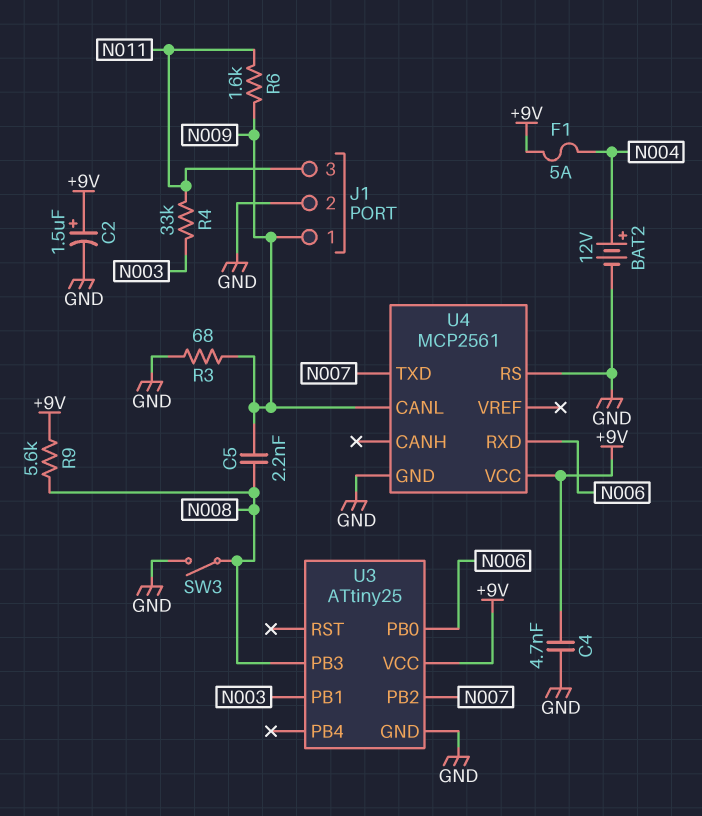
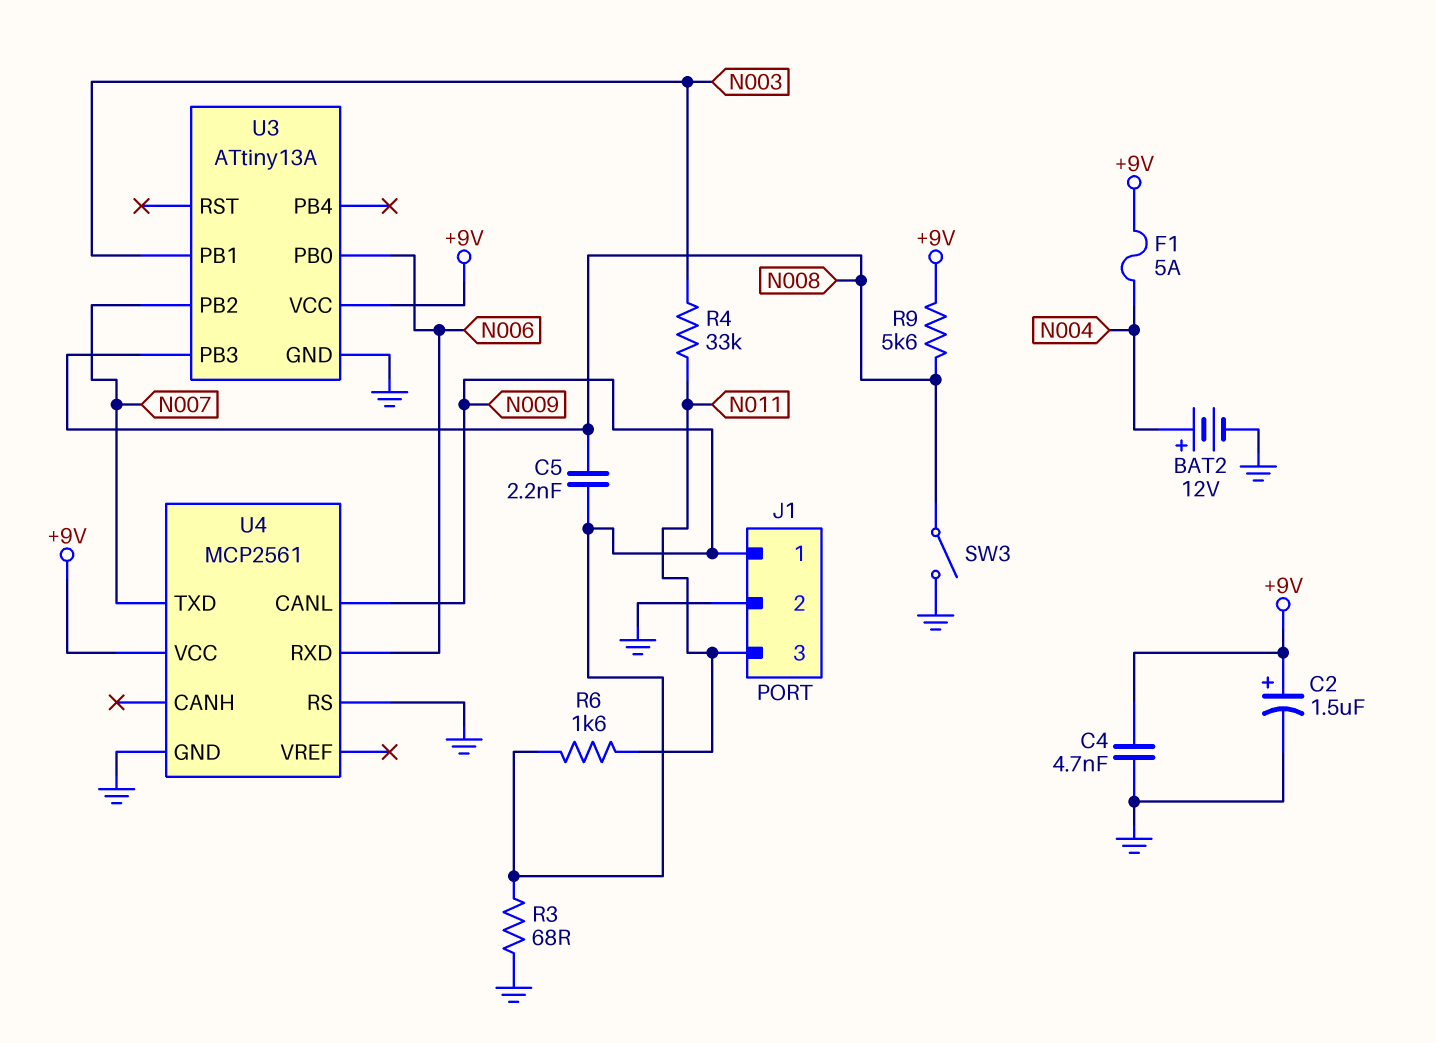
U3: ATtiny25 -> ATtiny13A

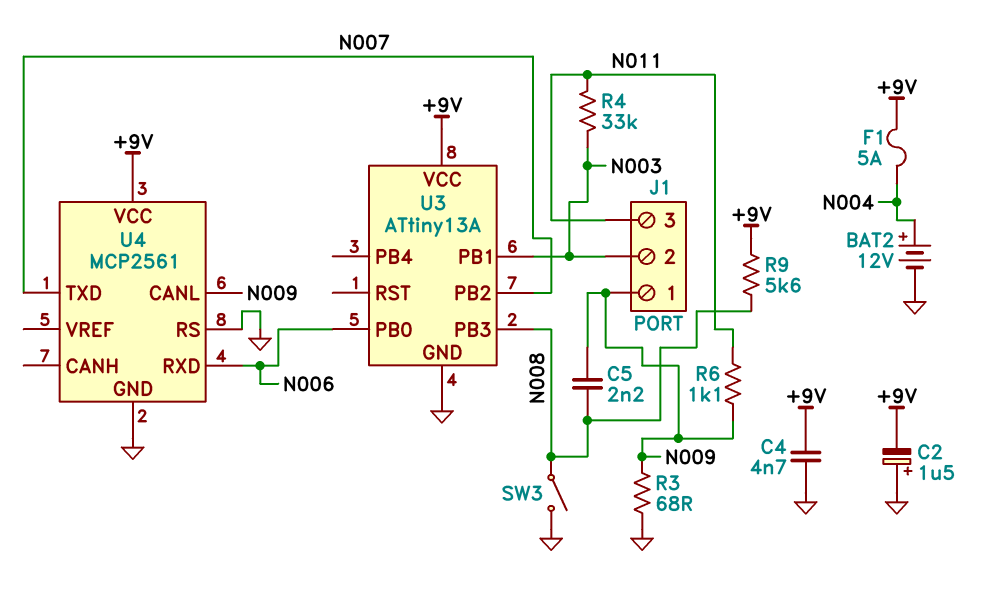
C2: 1.5uF (plus +9V, minus GND) -> 1.5uF (plus GND, minus +9V)
J1 pin 2: GND -> N003
R6: 1.6k (N009, N011) -> 1.1k (N009, N011)

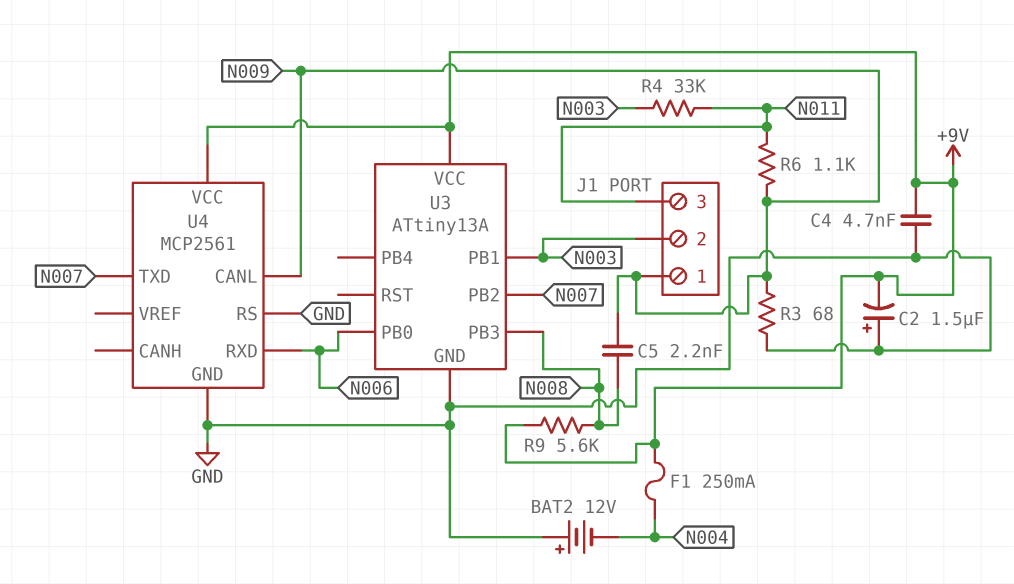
BAT2: 12V (plus N004, minus GND) -> 12V (plus GND, minus N004)
F1: 5A (+9V, N004) -> 250mA (+9V, N004)
SW3: switch (GND, N008) -> none

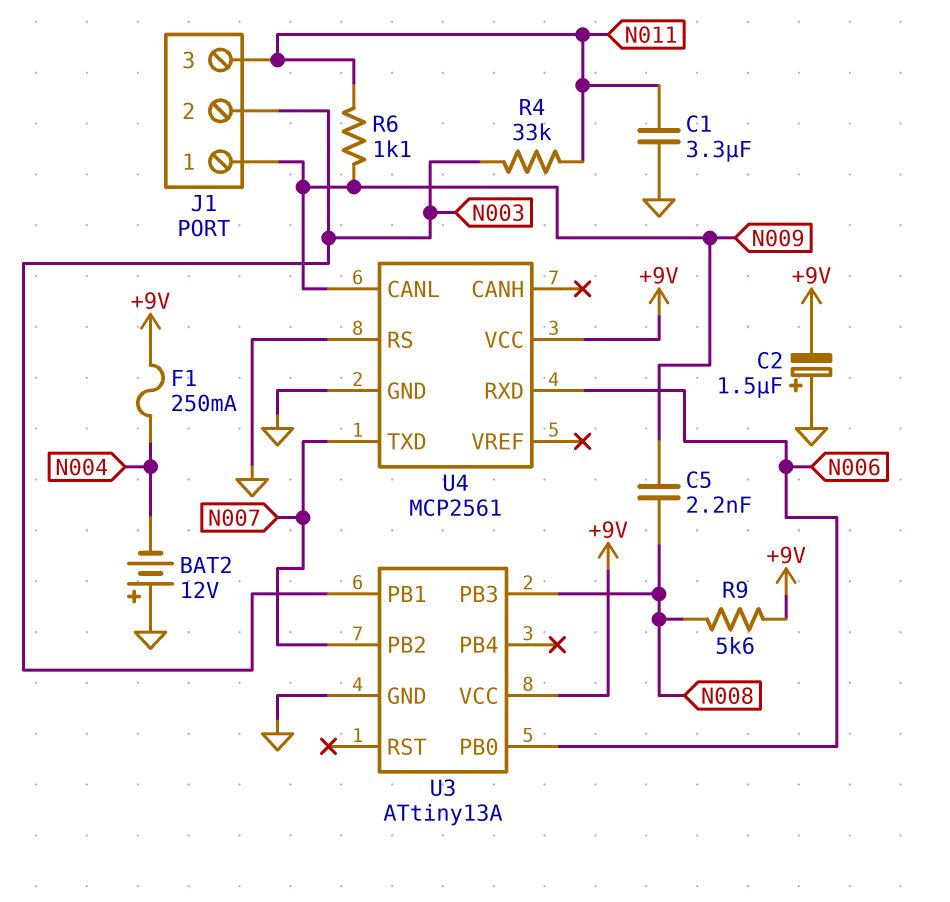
C1: none -> 3.3uF (GND, N011)
C4: 4.7nF (+9V, GND) -> none
R3: 68 (GND, N009) -> none

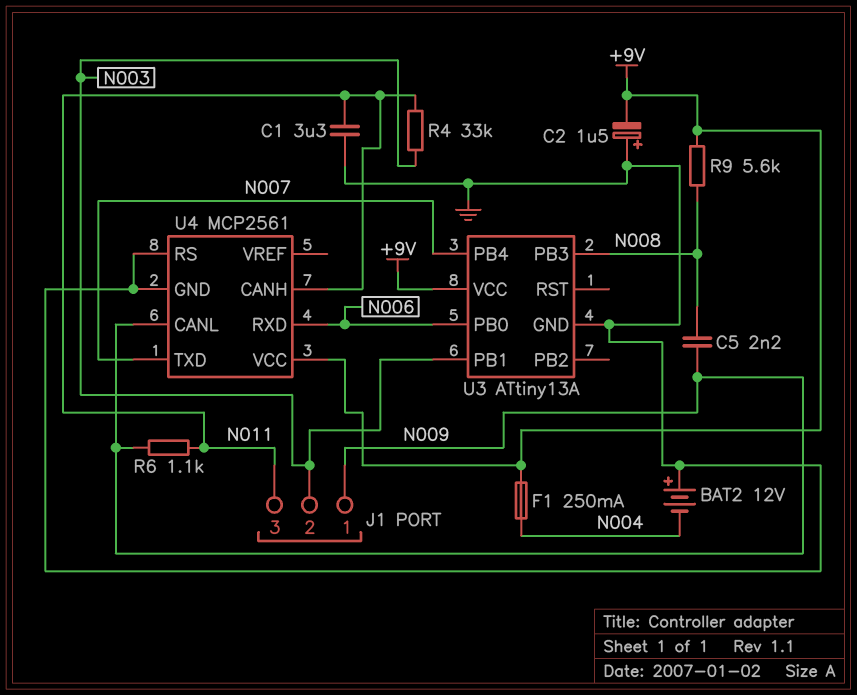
U3 pin PB2: N007 -> none
U3 pin PB4: none -> N007
U4 pin CANH: none -> N011

